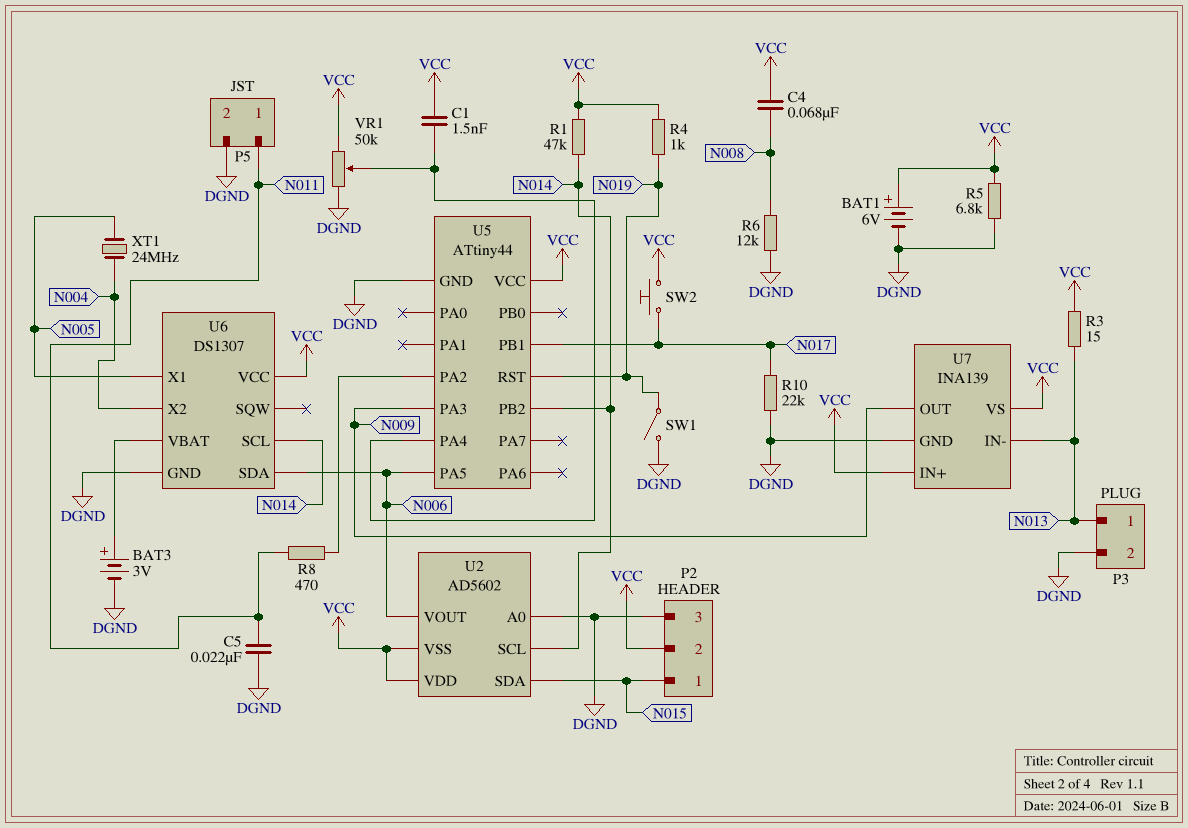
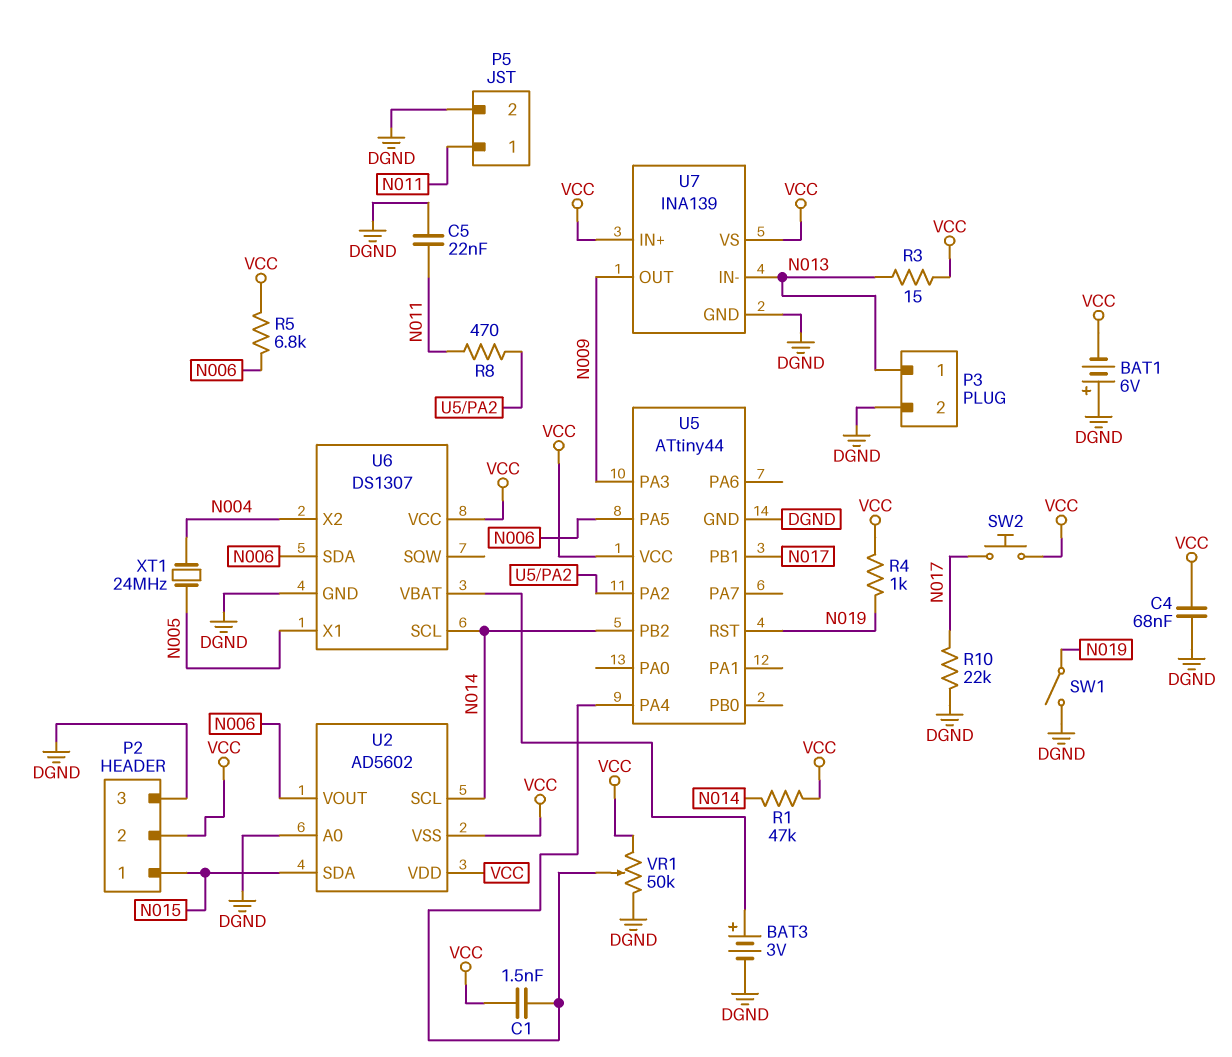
BAT1: 6V (plus VCC, minus DGND) -> 6V (plus DGND, minus VCC)
C4: 68nF (N008, VCC) -> 68nF (DGND, VCC)
R5: 6.8k (DGND, VCC) -> 6.8k (N006, VCC)
R6: 12k (DGND, N008) -> none

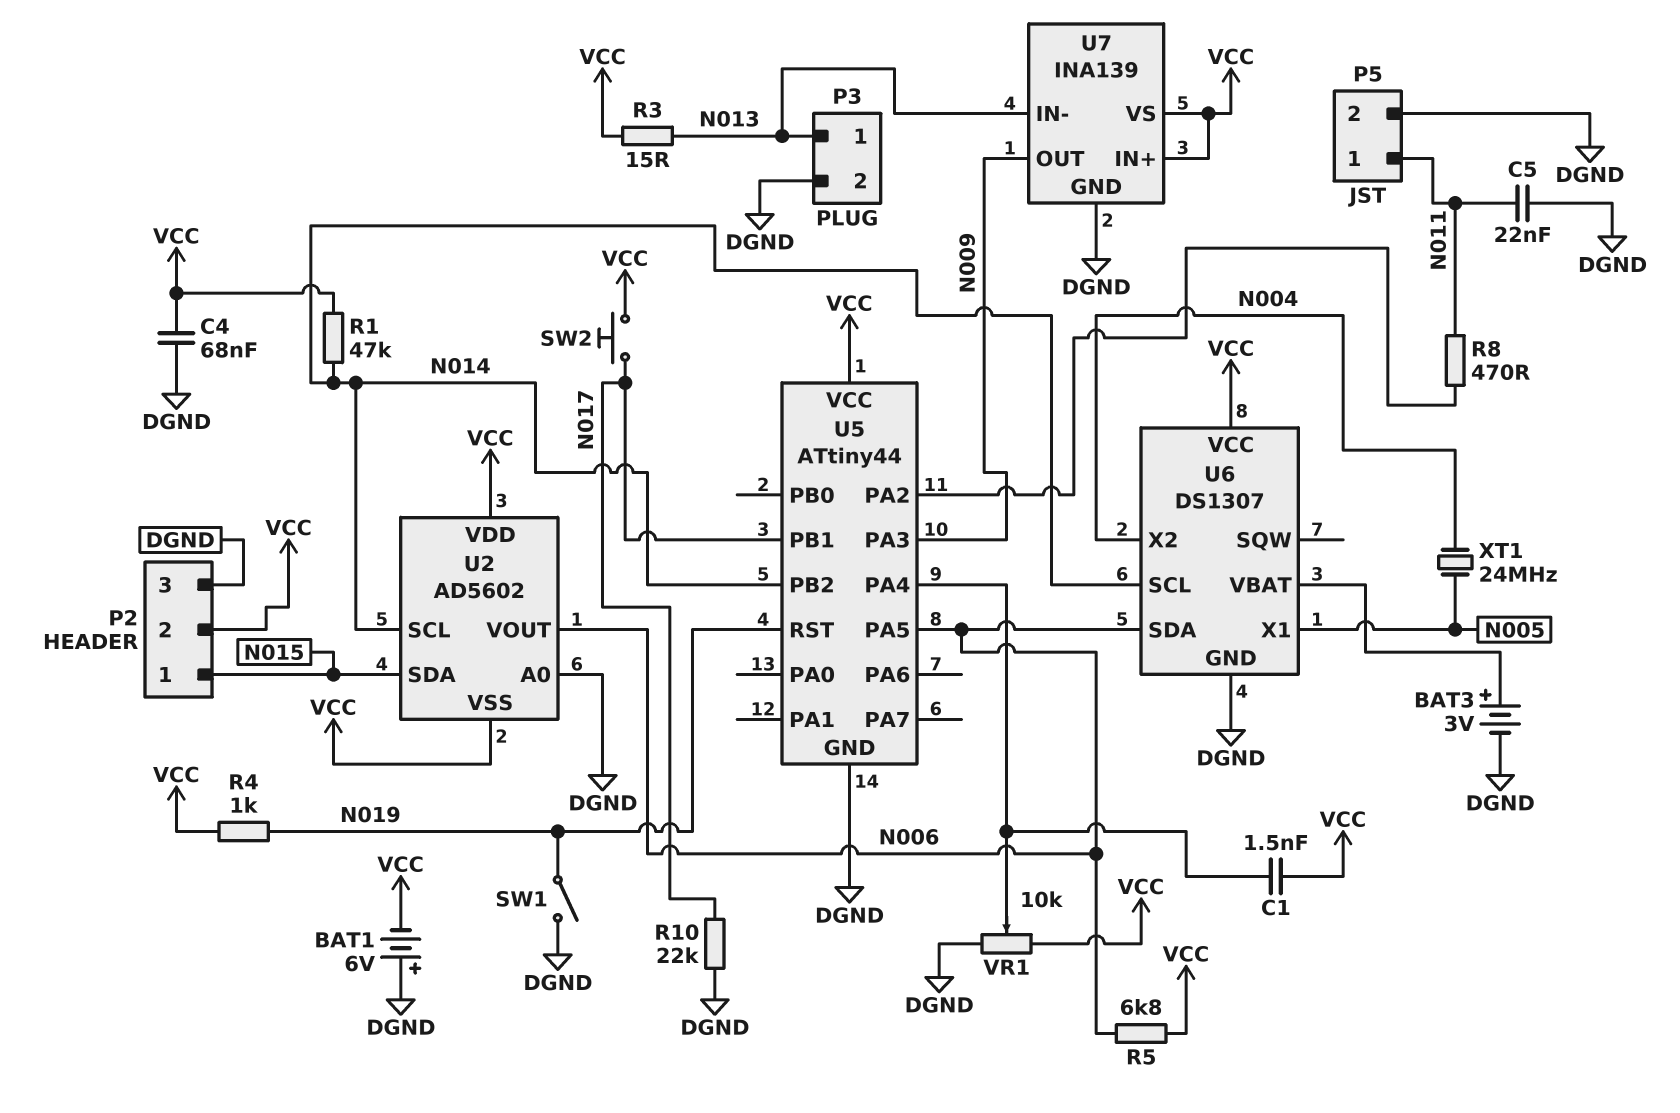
VR1: 50k (DGND, VCC, wiper U5/PA4) -> 10k (DGND, VCC, wiper U5/PA4)

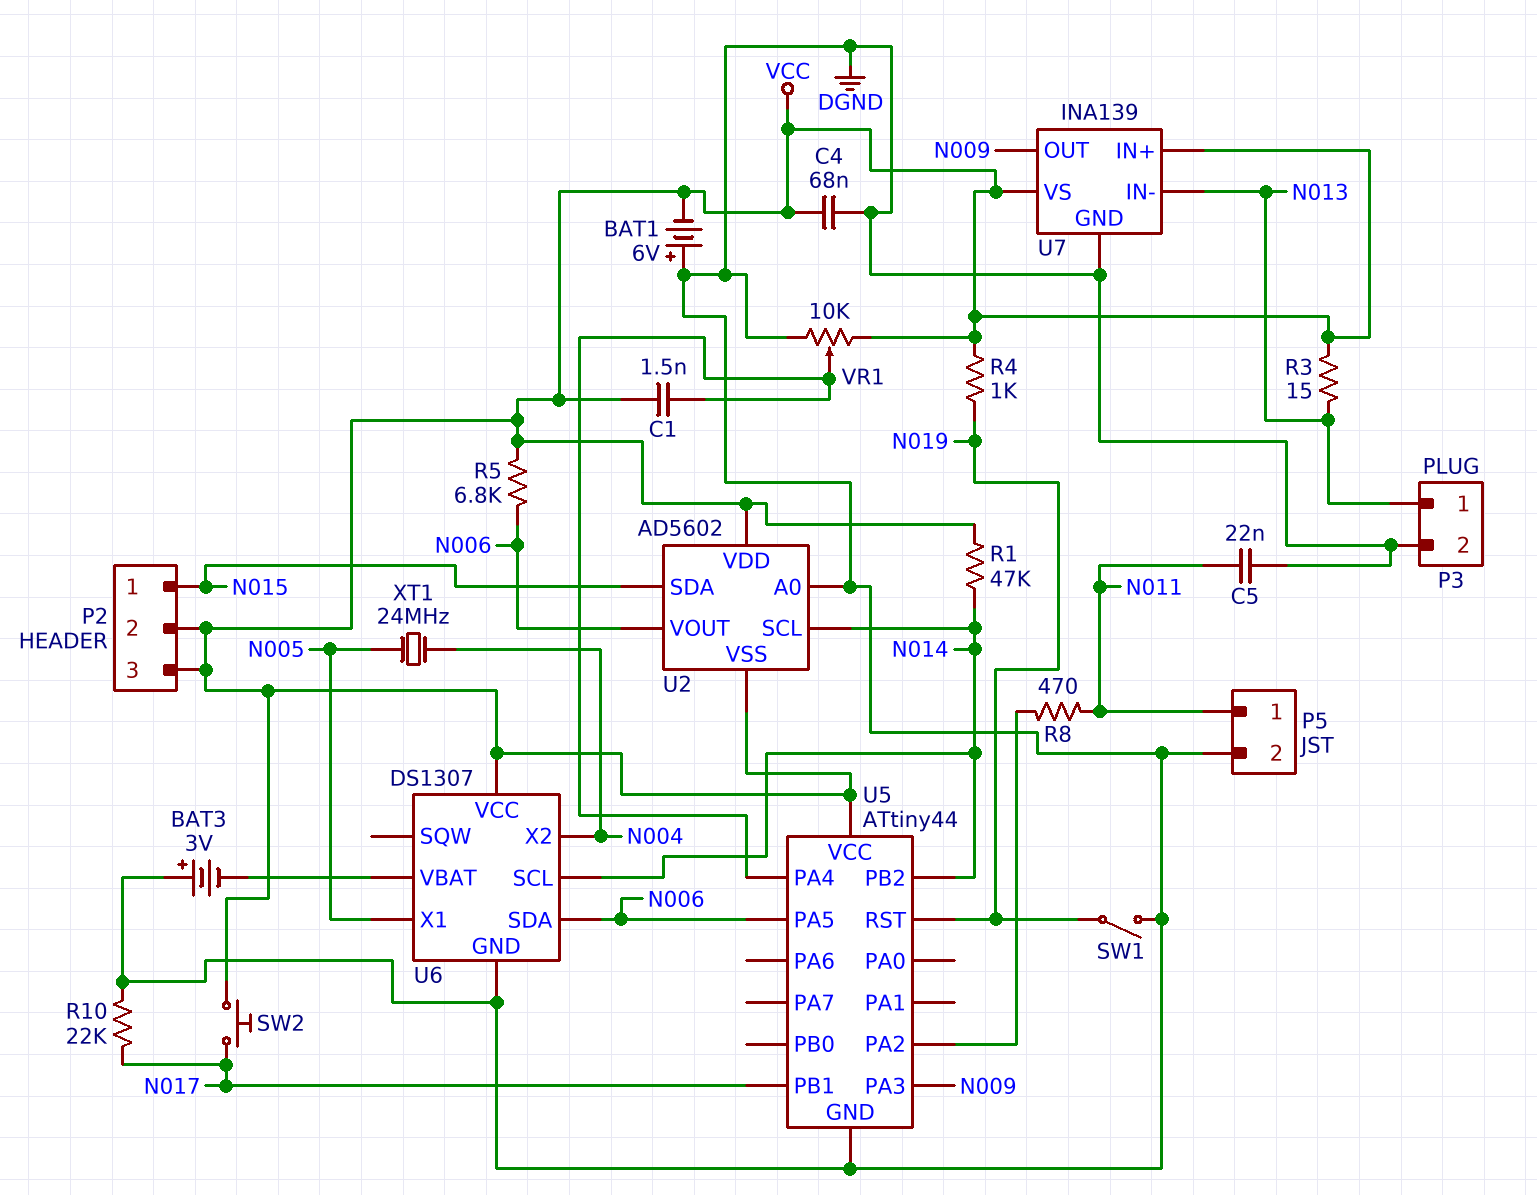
BAT3: 3V (plus U6/VBAT, minus DGND) -> 3V (plus DGND, minus U6/VBAT)
P2 pin 3: DGND -> VCC

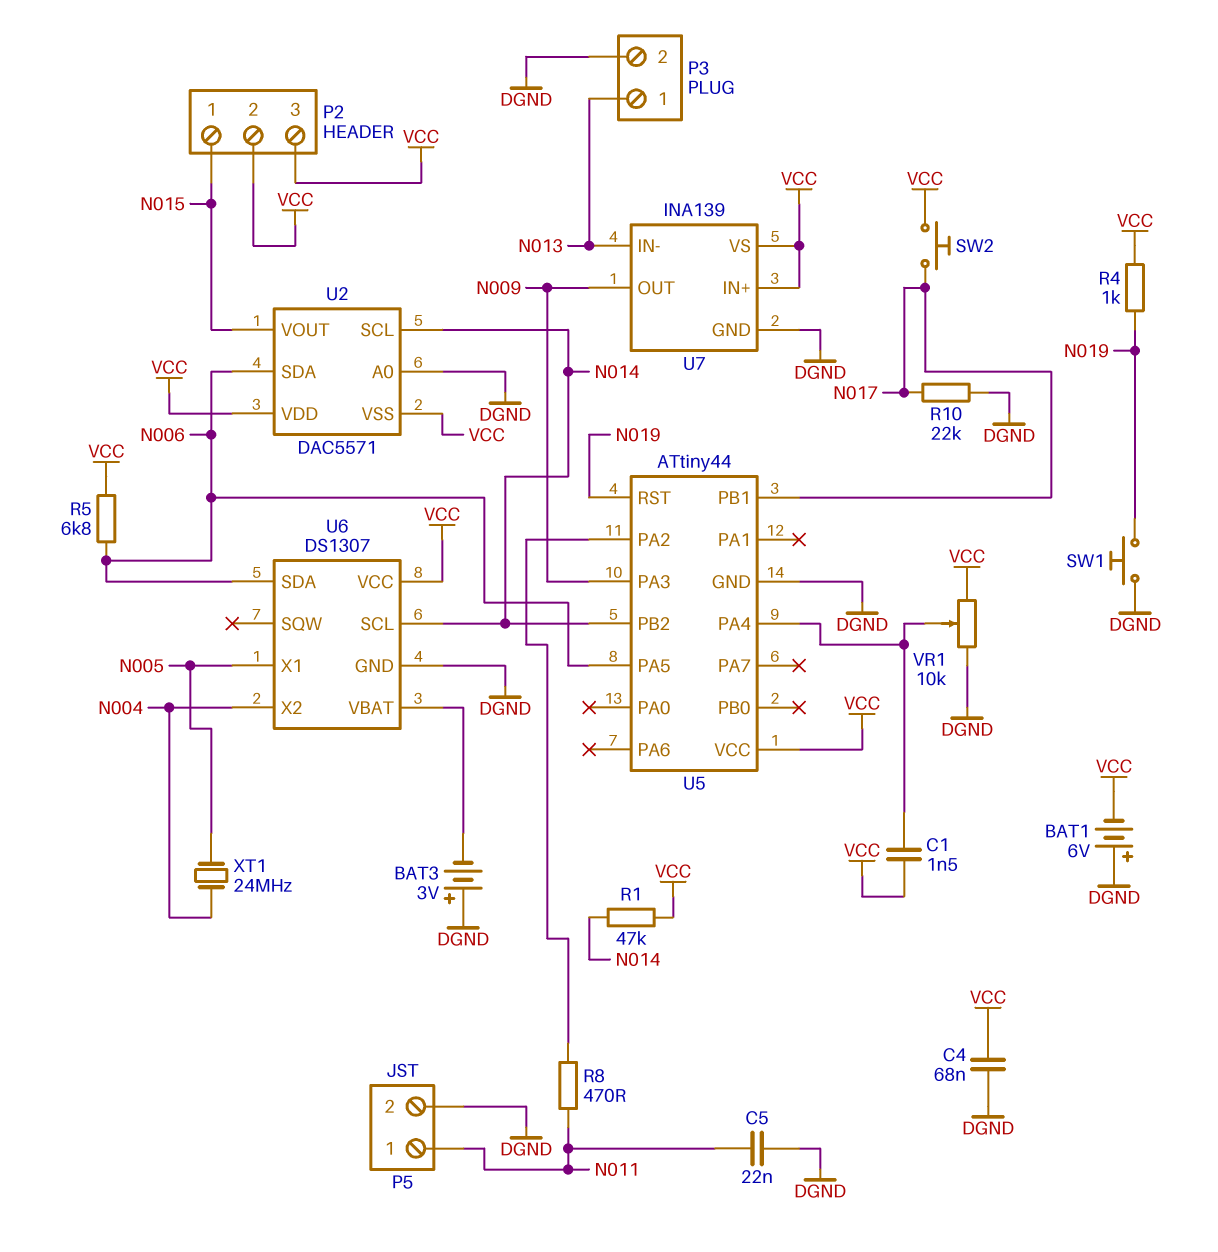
R3: 15 (N013, VCC) -> none
SW1: switch (DGND, N019) -> button (DGND, N019)
U2: AD5602 -> DAC5571
U2 pin SDA: N015 -> N006
U2 pin VOUT: N006 -> N015

